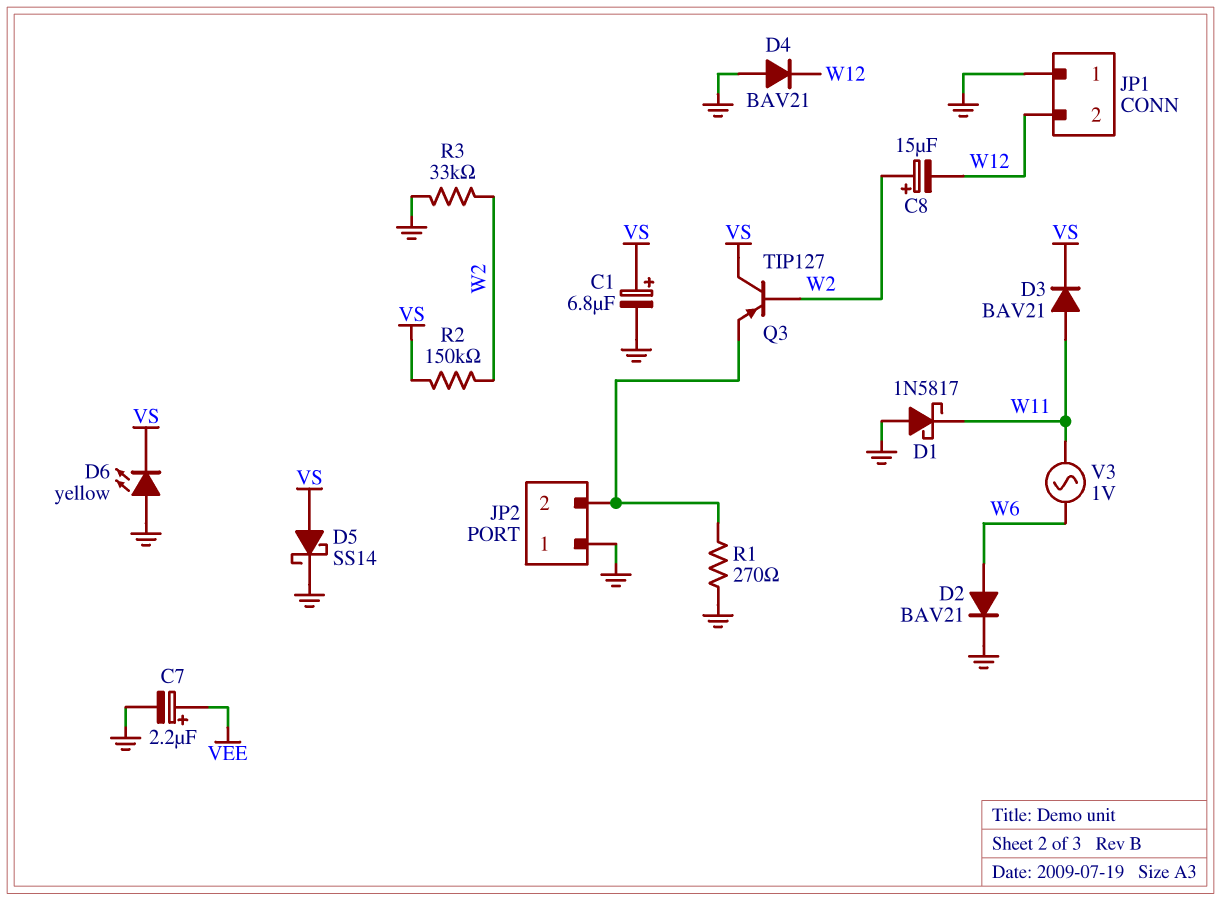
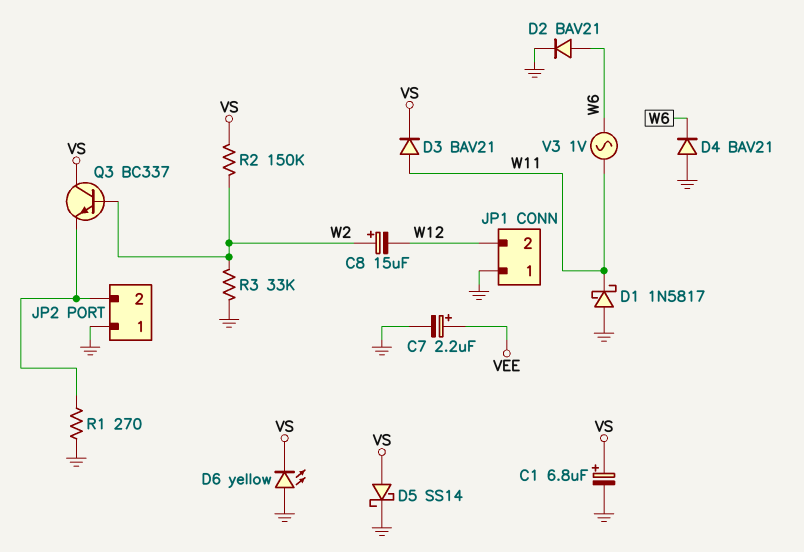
D4: diode BAV21 (A GND, K W12) -> diode BAV21 (A GND, K W6)
Q3: PNP TIP127 (B W2, C VS, E JP2/2) -> NPN BC337 (B W2, C VS, E JP2/2)

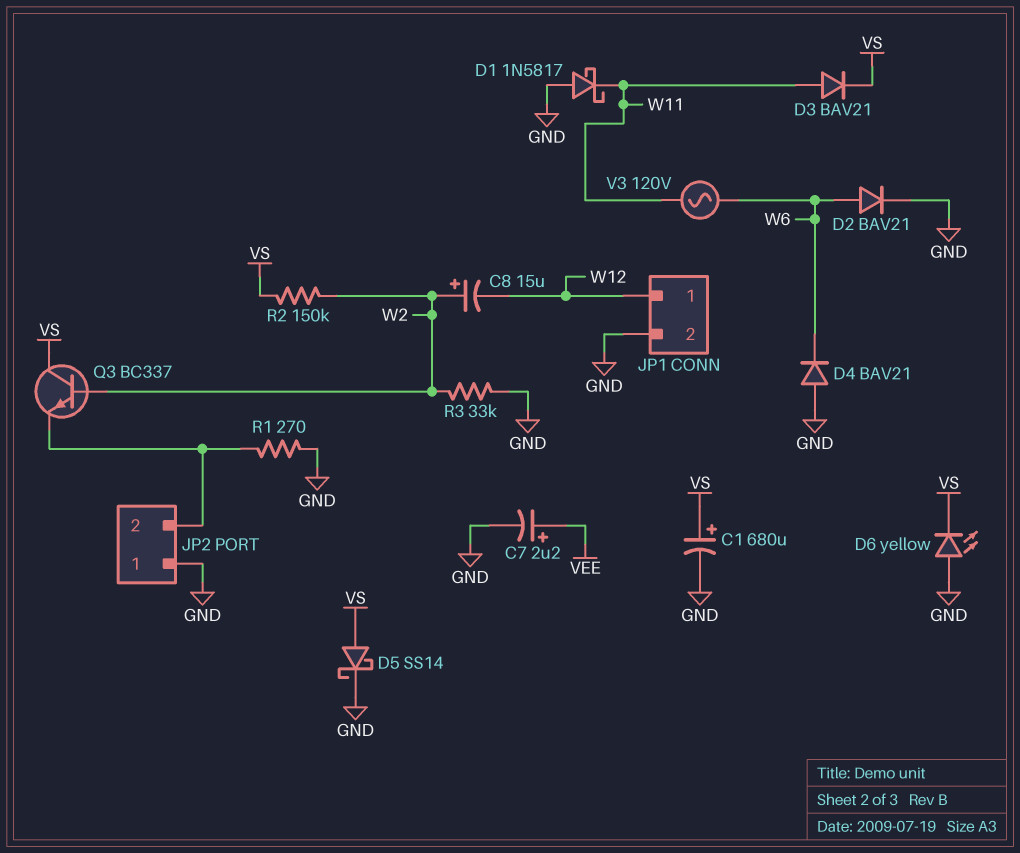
C1: 6.8uF (plus VS, minus GND) -> 680uF (plus VS, minus GND)
JP1 pin 1: GND -> W12
JP1 pin 2: W12 -> GND
V3: AC 1V (W6, W11) -> AC 120V (W6, W11)

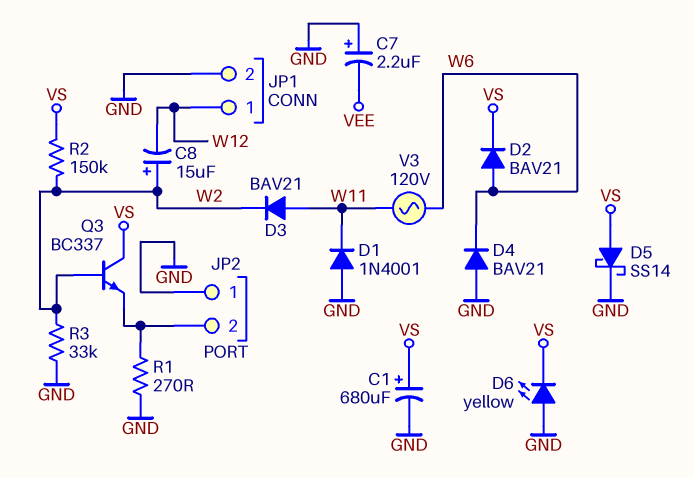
C7: 2.2uF (plus VEE, minus GND) -> 2.2uF (plus GND, minus VEE)
D1: schottky 1N5817 (A GND, K W11) -> diode 1N4001 (A GND, K W11)
D2: diode BAV21 (A W6, K GND) -> diode BAV21 (A W6, K VS)
D3: diode BAV21 (A W11, K VS) -> diode BAV21 (A W11, K W2)

